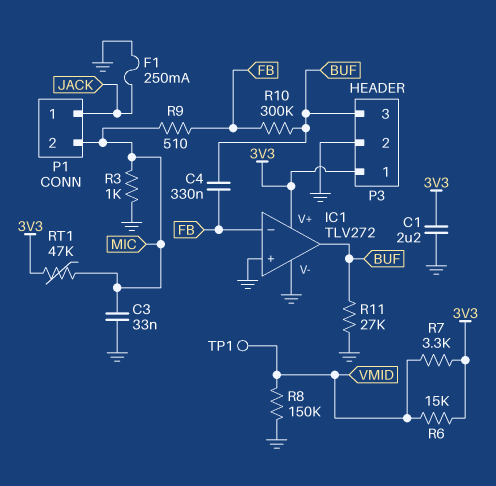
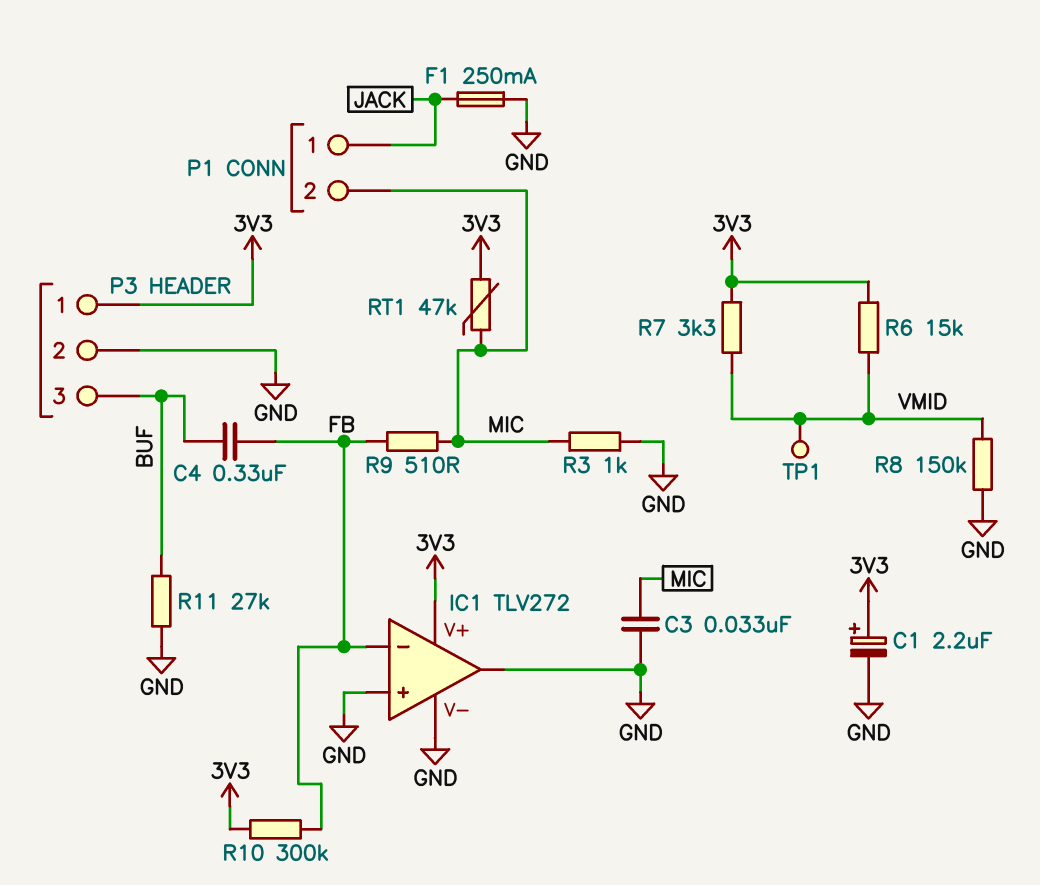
C1: 2.2uF (3V3, GND) -> 2.2uF (plus 3V3, minus GND)
IC1 pin out: BUF -> GND
R10: 300k (BUF, FB) -> 300k (3V3, FB)

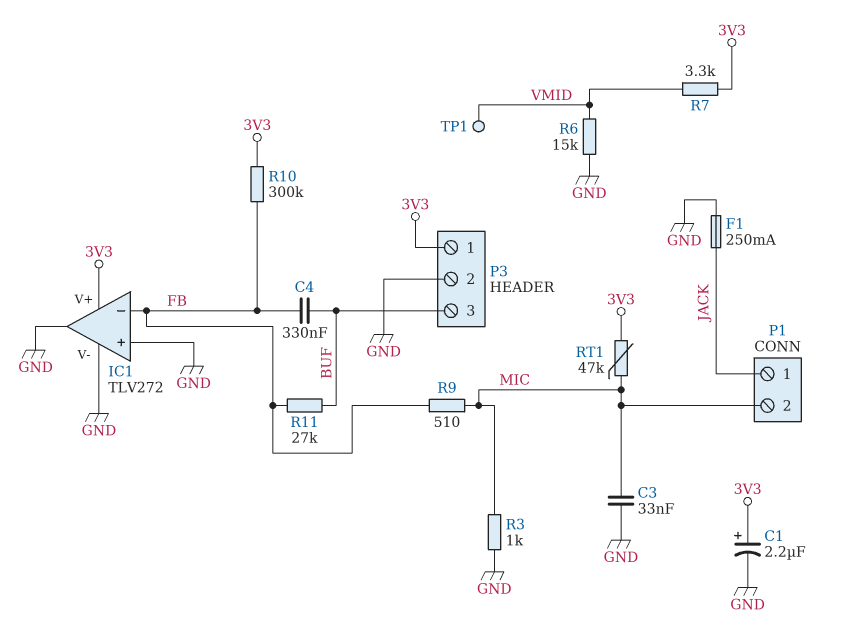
R6: 15k (3V3, VMID) -> 15k (GND, VMID)
R8: 150k (GND, VMID) -> none
R11: 27k (BUF, GND) -> 27k (BUF, FB)

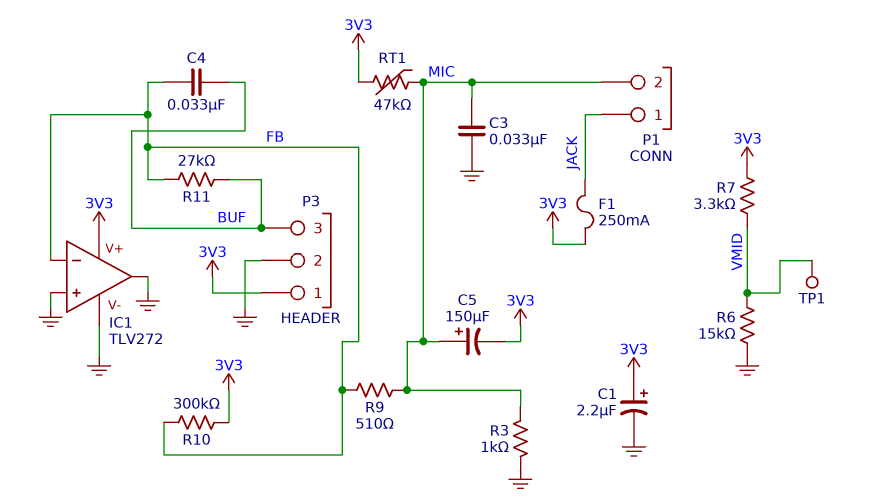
C4: 330nF (BUF, FB) -> 33nF (BUF, FB)
C5: none -> 150uF (plus MIC, minus 3V3)
F1: 250mA (GND, JACK) -> 250mA (3V3, JACK)

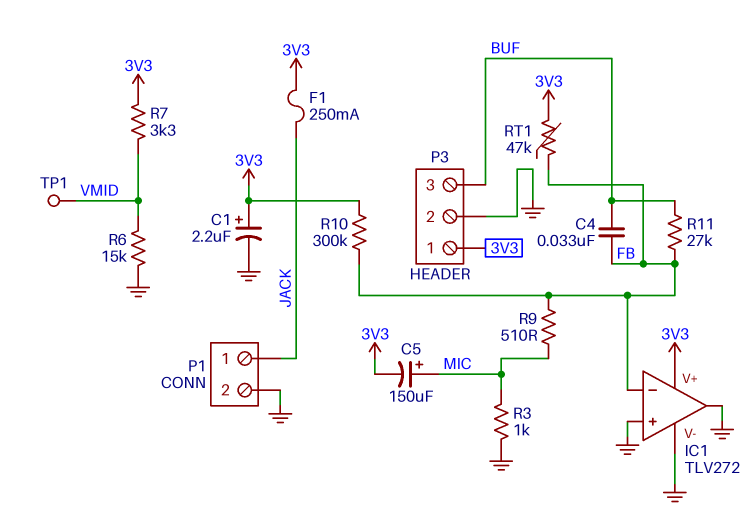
C3: 33nF (GND, MIC) -> none
P1 pin 2: MIC -> GND
RT1: 47k (3V3, MIC) -> 47k (3V3, FB)

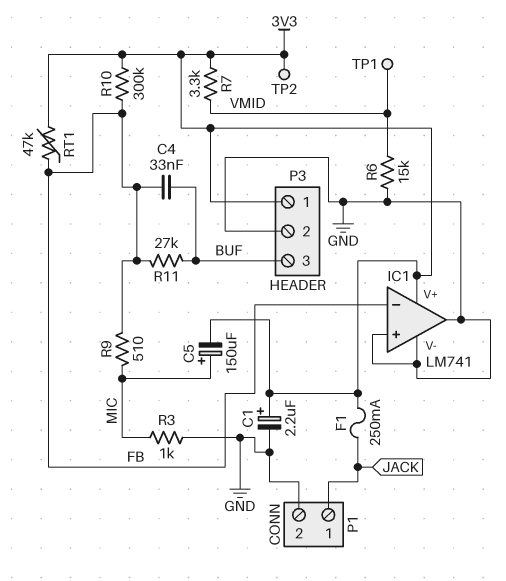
IC1: TLV272 -> LM741
TP2: none -> test point (3V3)

